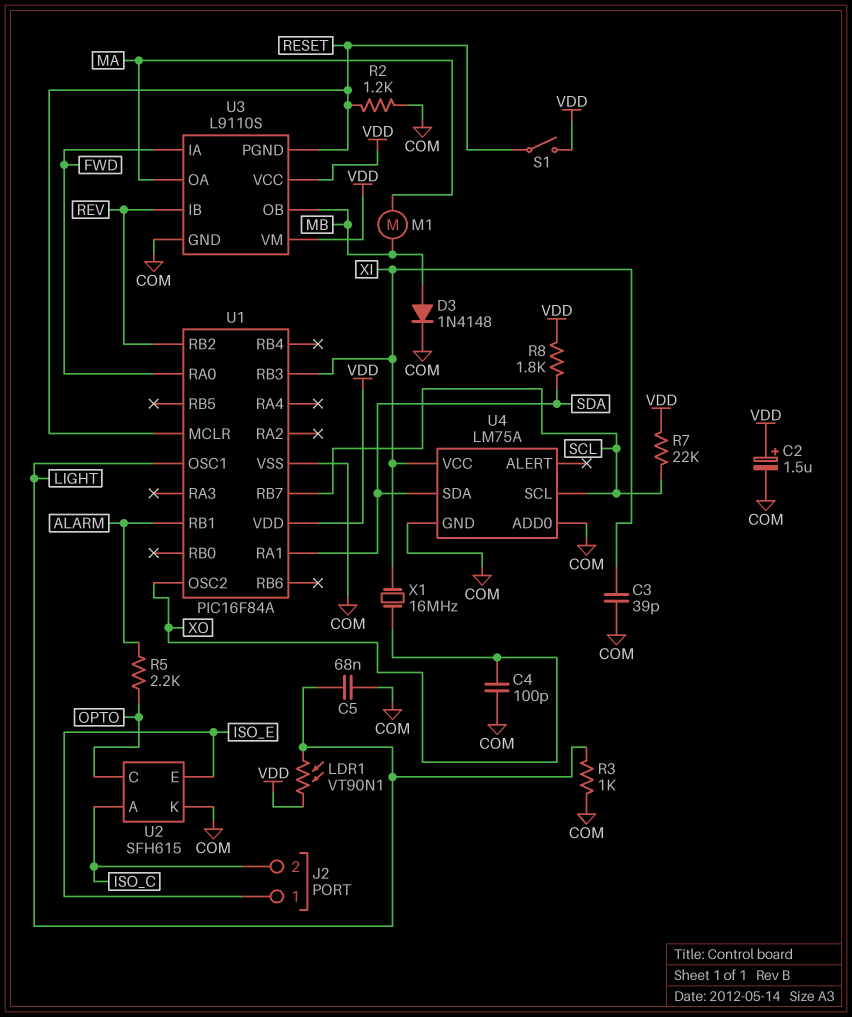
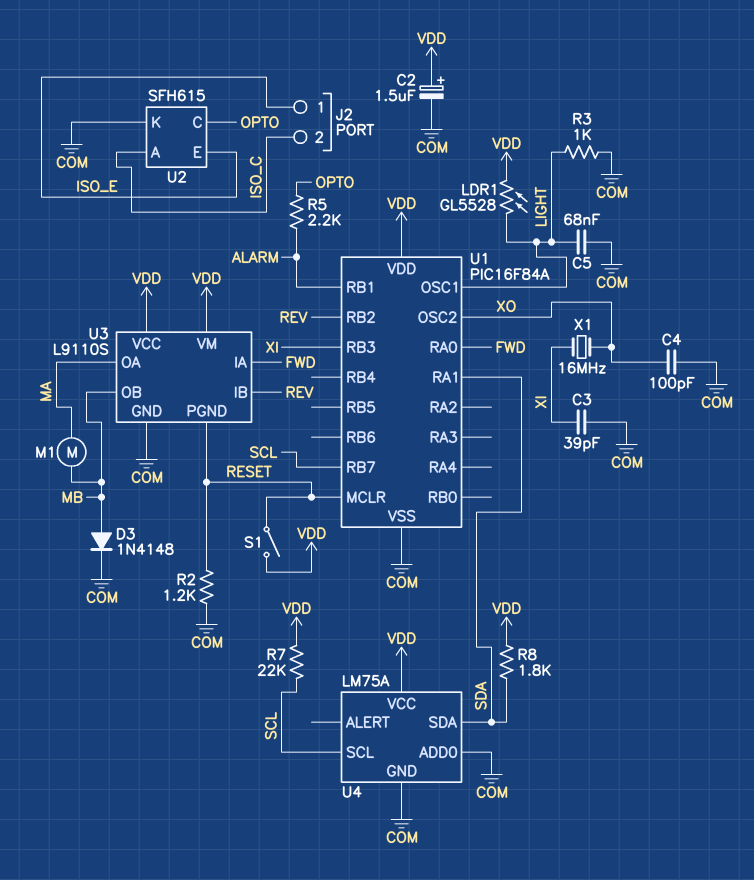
LDR1: VT90N1 (LIGHT, VDD) -> GL5528 (LIGHT, VDD)
U4 pin VCC: XI -> VDD

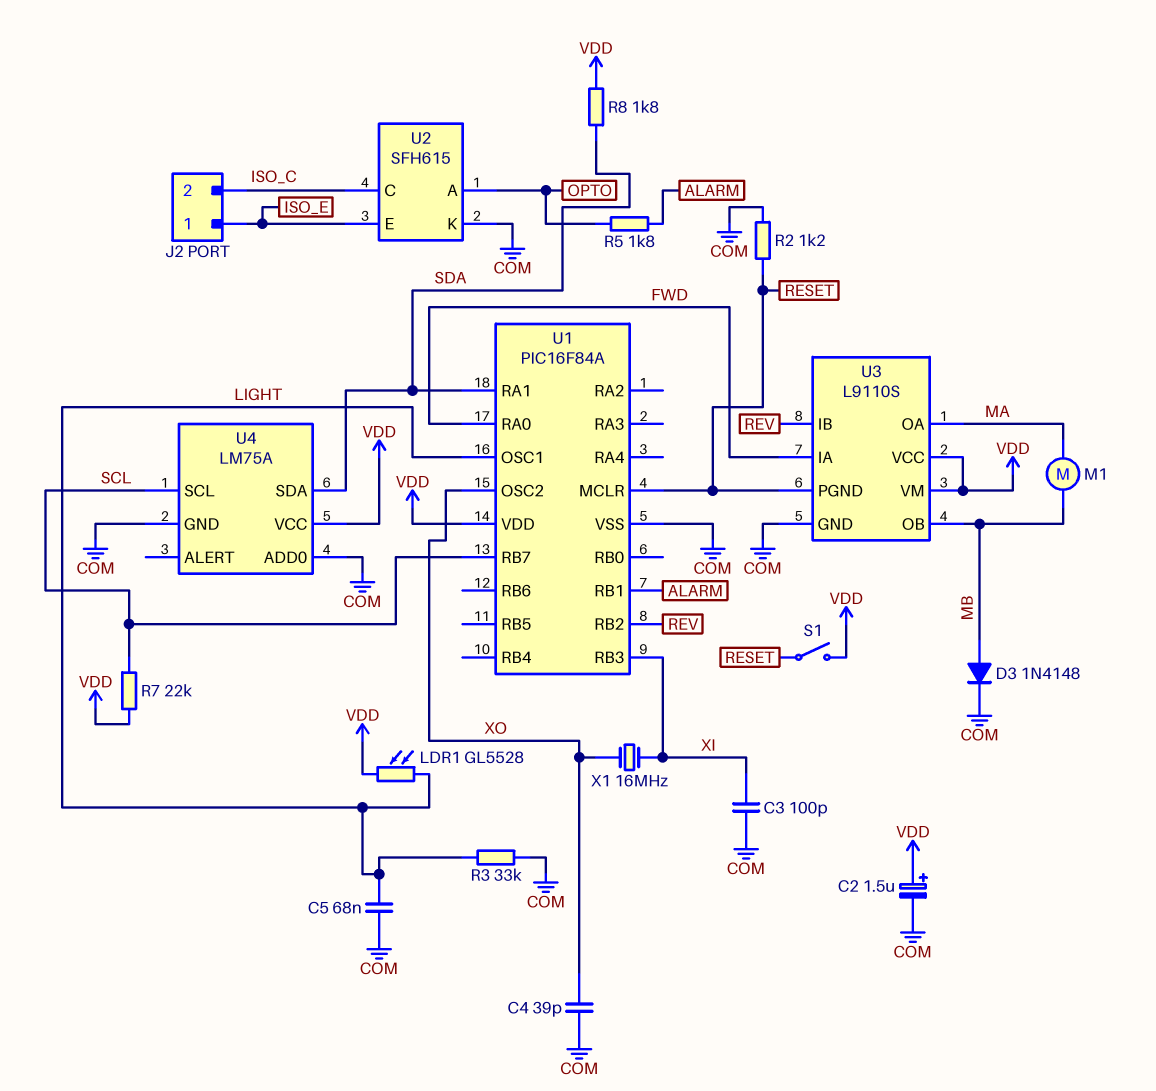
C3: 39pF (COM, XI) -> 100pF (COM, XI)
C4: 100pF (COM, XO) -> 39pF (COM, XO)
R3: 1k (COM, LIGHT) -> 33k (COM, LIGHT)
R5: 2.2k (ALARM, OPTO) -> 1.8k (ALARM, OPTO)
U2 pin A: ISO_C -> OPTO
U2 pin C: OPTO -> ISO_C

